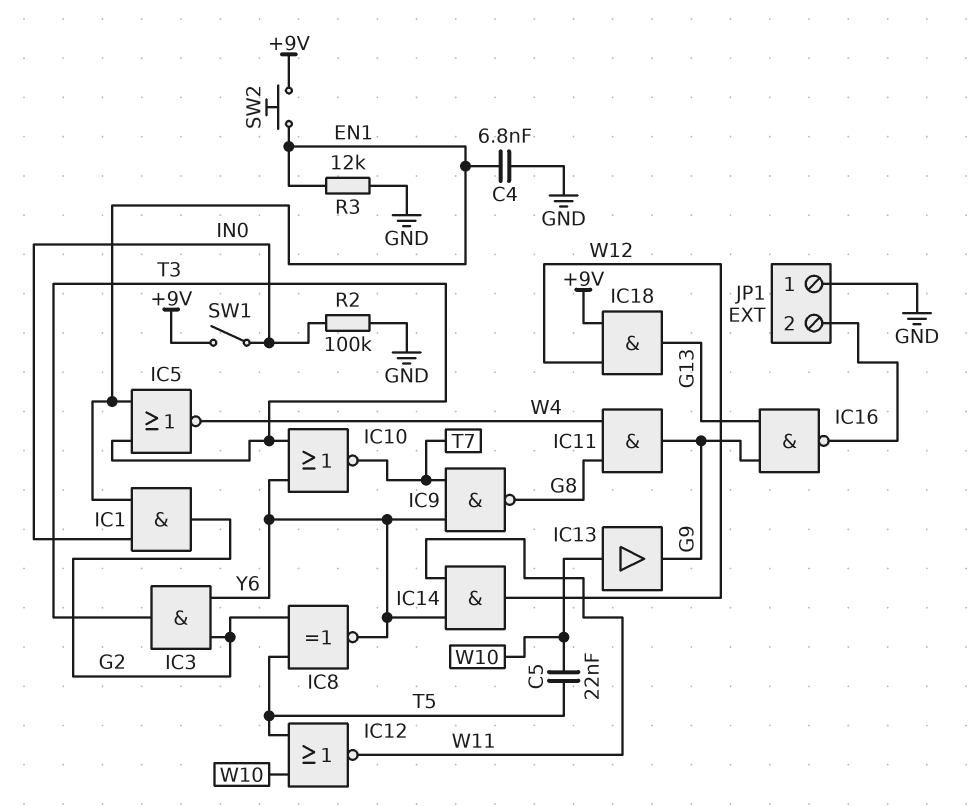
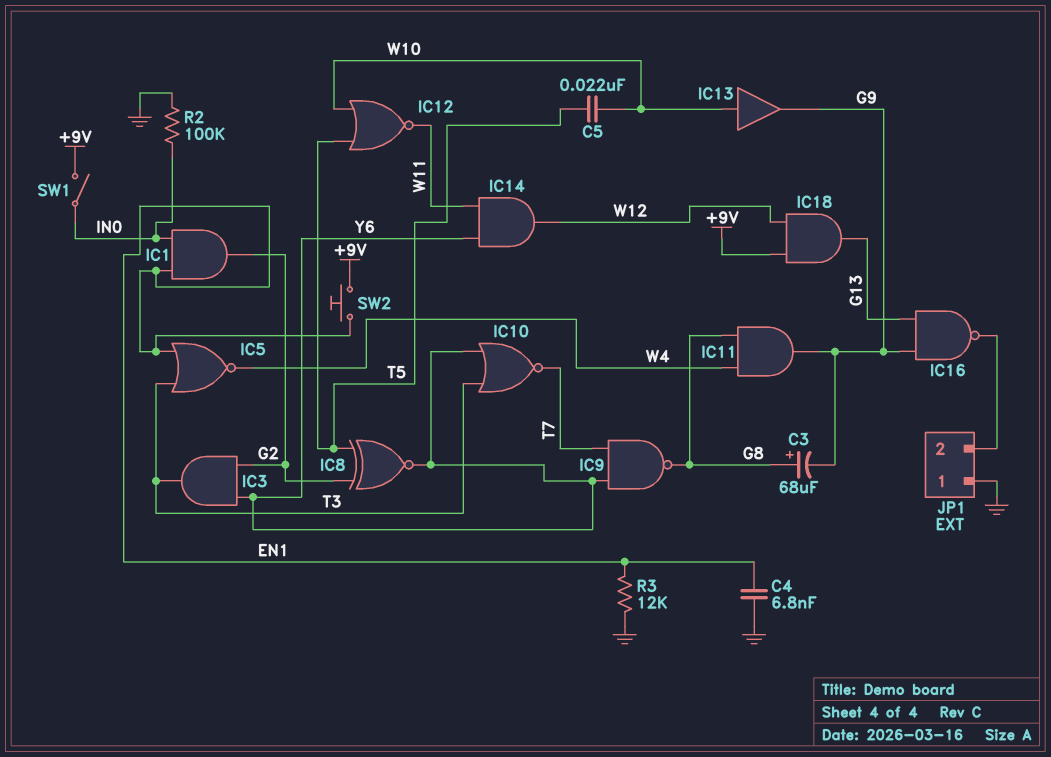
C3: none -> 68uF (plus G8, minus G9)

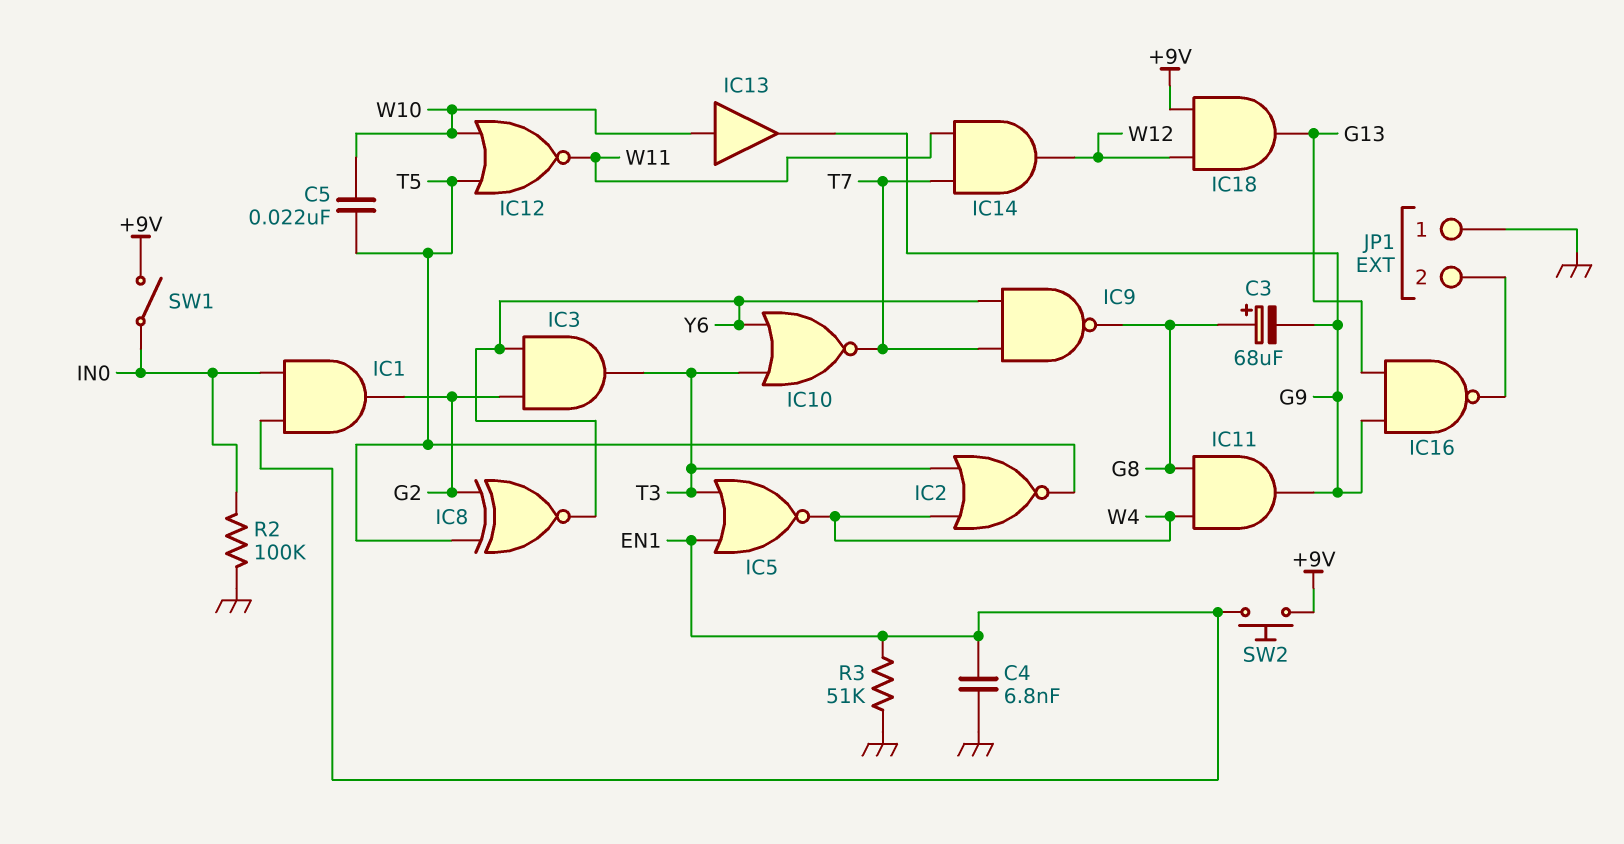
IC2: none -> NOR (in T3, in W4, out T5)
IC14: AND (in W11, in Y6, out W12) -> AND (in T7, in W11, out W12)
R3: 12k (EN1, GND) -> 51k (EN1, GND)

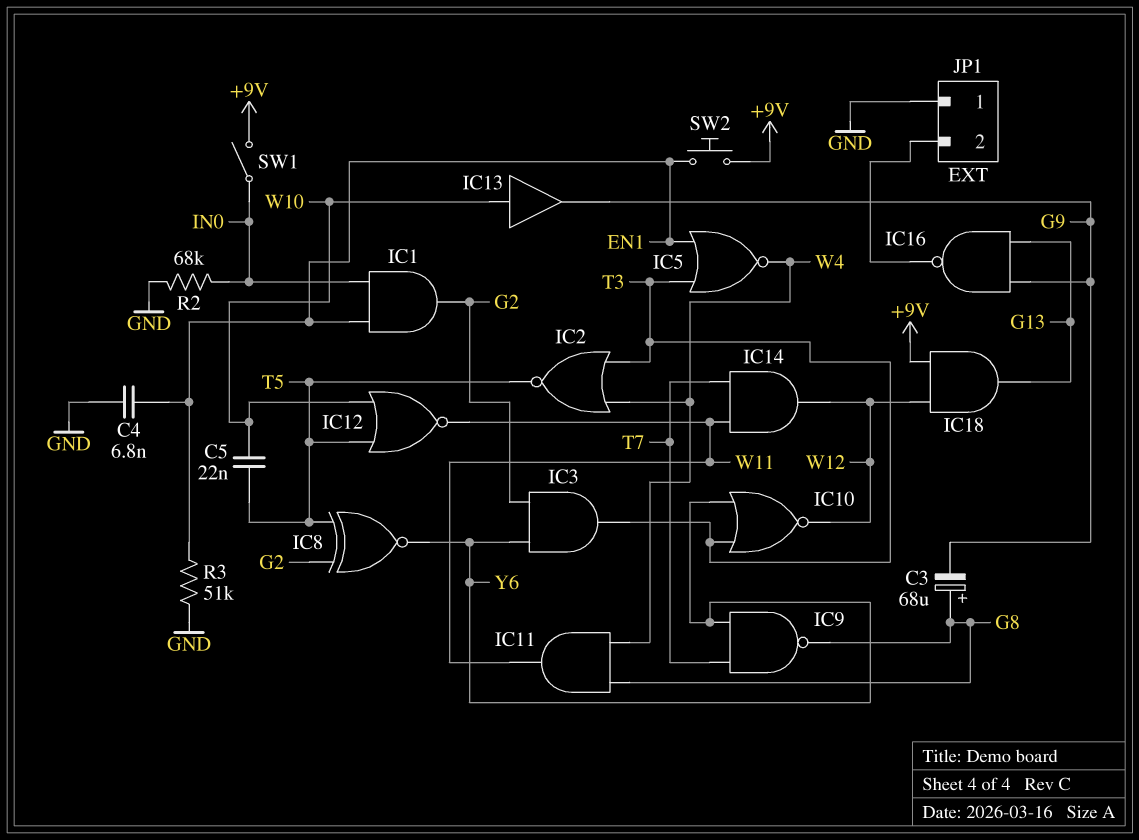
IC10: NOR (in T3, in Y6, out T7) -> NOR (in T3, in Y6, out W12)
IC11: AND (in G8, in W4, out G9) -> AND (in G8, in W4, out W11)
R2: 100k (GND, IN0) -> 68k (GND, IN0)

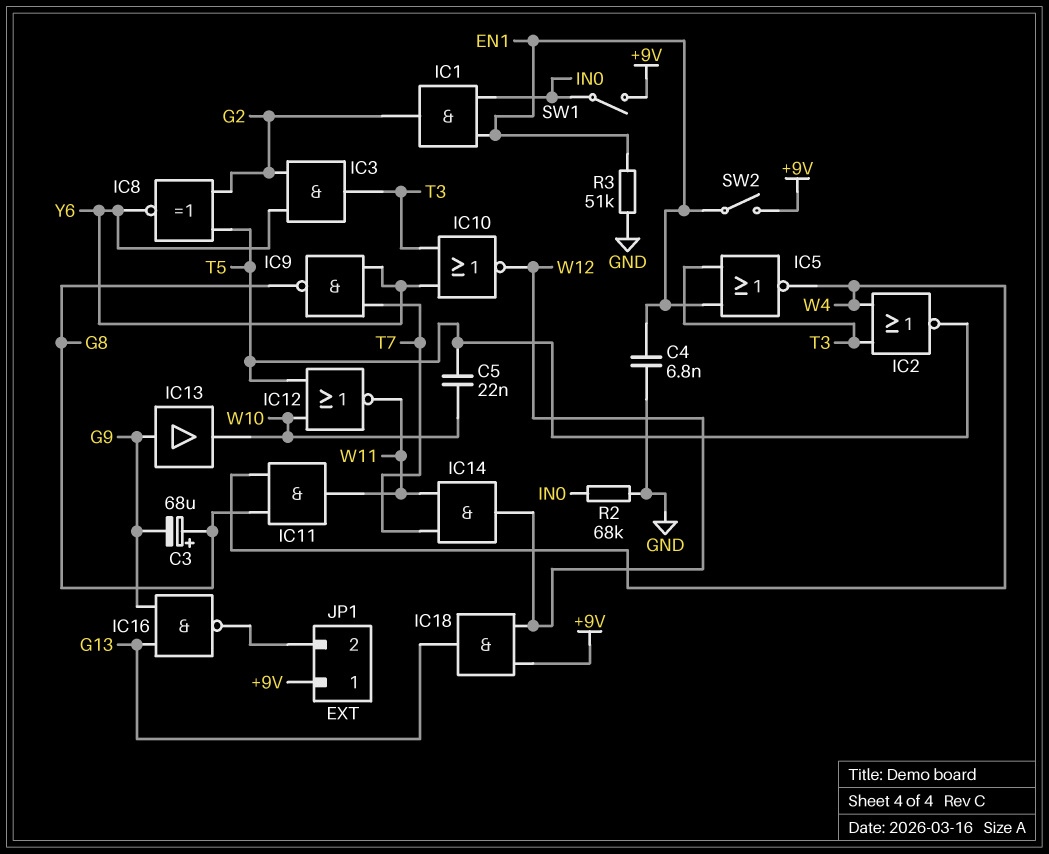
IC13: buffer (in W10, out G9) -> buffer (in G9, out W10)
JP1 pin 1: GND -> +9V
SW2: button (+9V, EN1) -> switch (+9V, EN1)

